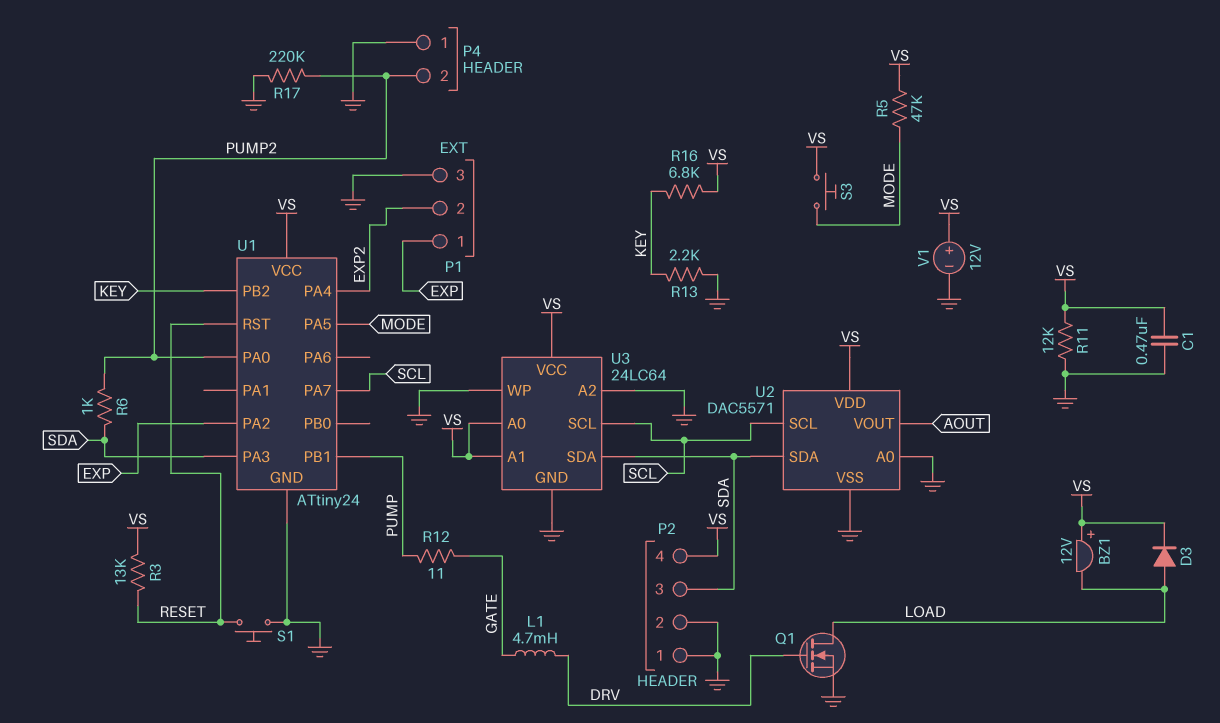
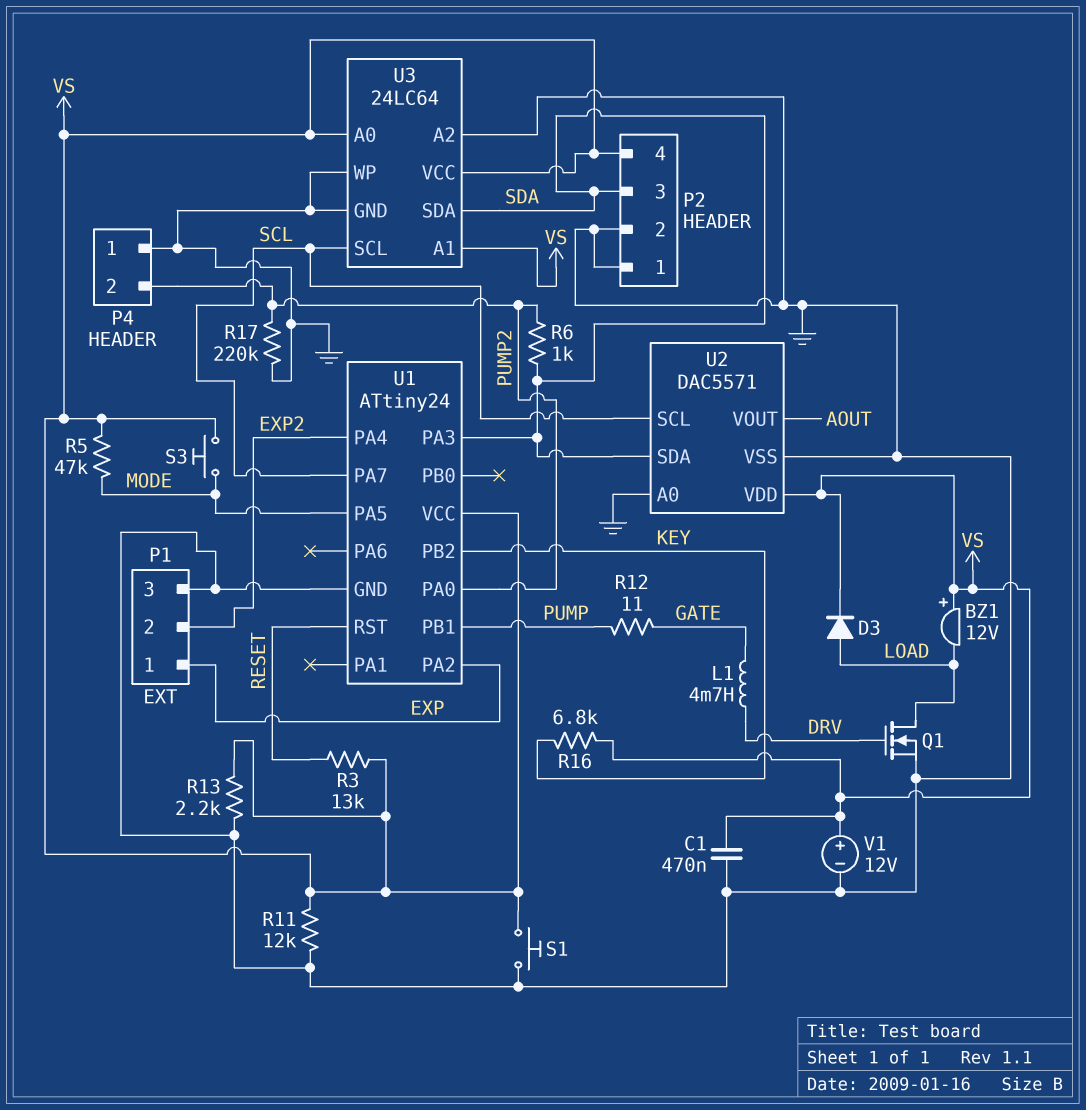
R13: 2.2k (GND, KEY) -> 2.2k (GND, VS)
S1: button (GND, RESET) -> button (GND, VS)

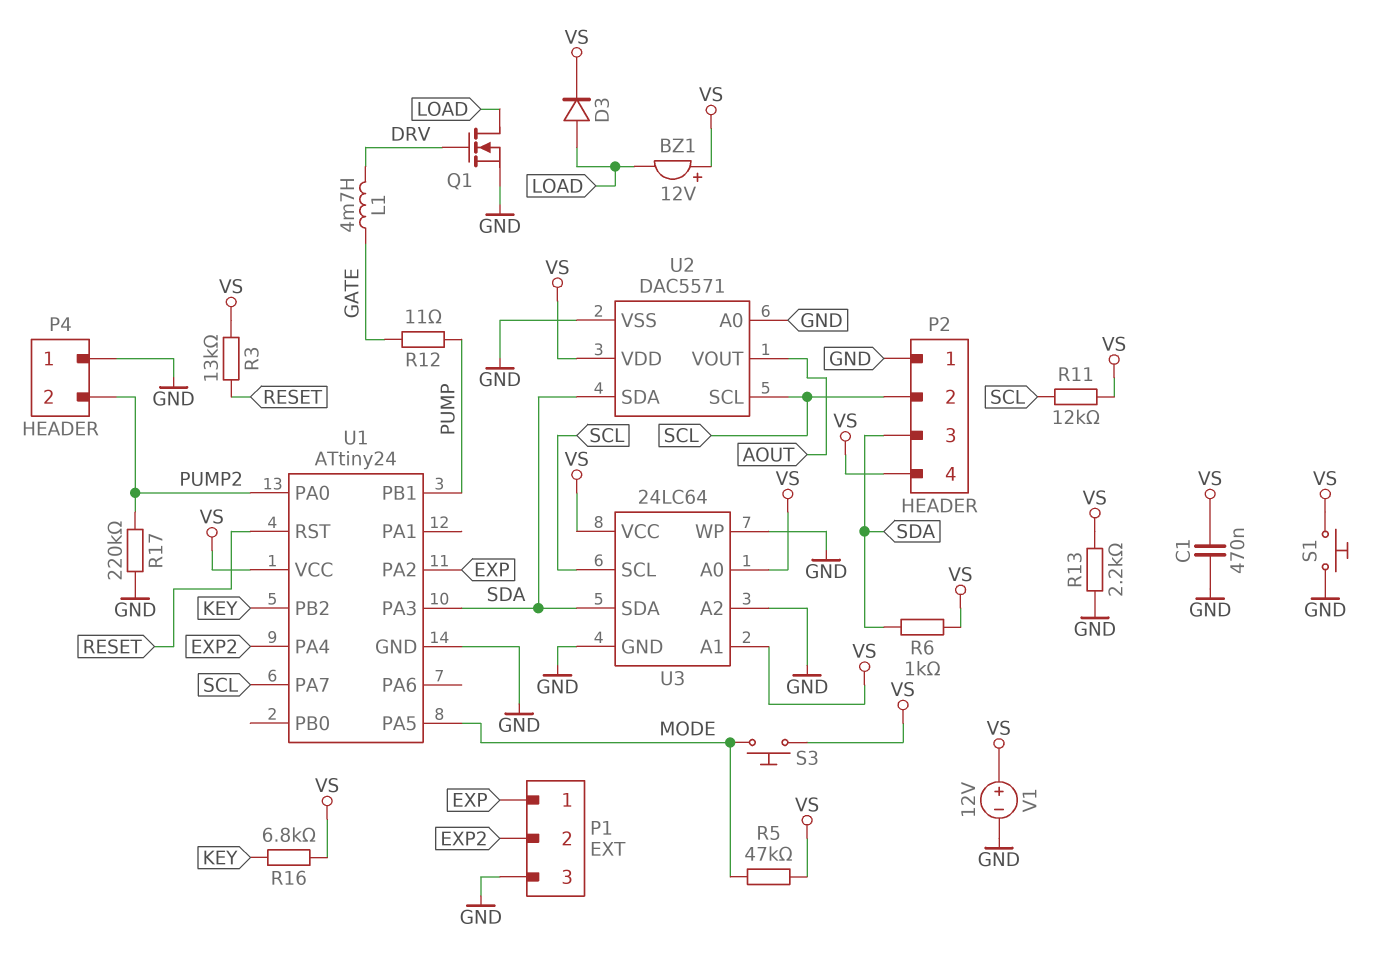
P2 pin 2: GND -> SCL
R6: 1k (PUMP2, SDA) -> 1k (SDA, VS)
R11: 12k (GND, VS) -> 12k (SCL, VS)

